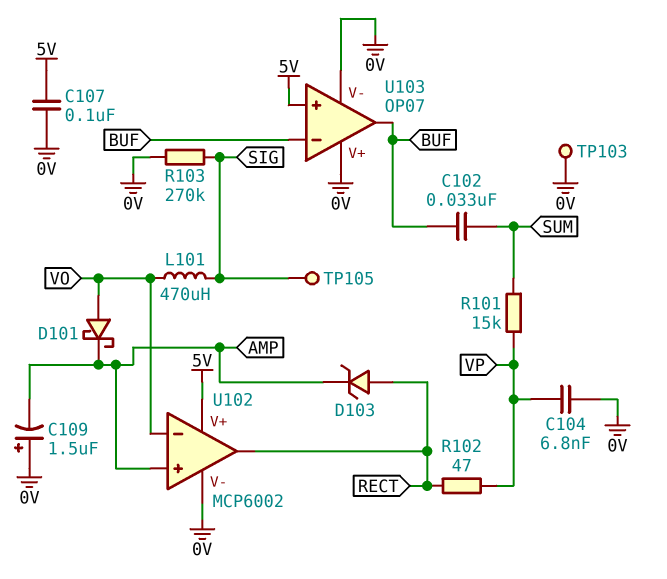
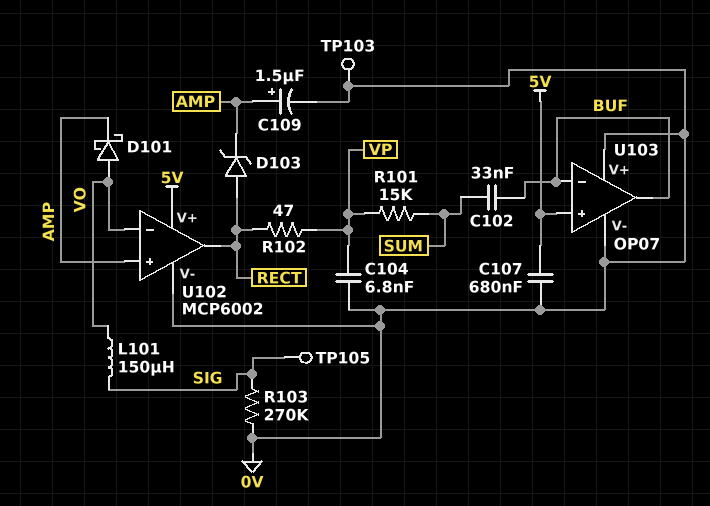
C107: 100nF (0V, 5V) -> 680nF (0V, 5V)
C109: 1.5uF (plus 0V, minus AMP) -> 1.5uF (plus AMP, minus 0V)
L101: 470uH (SIG, VO) -> 150uH (SIG, VO)

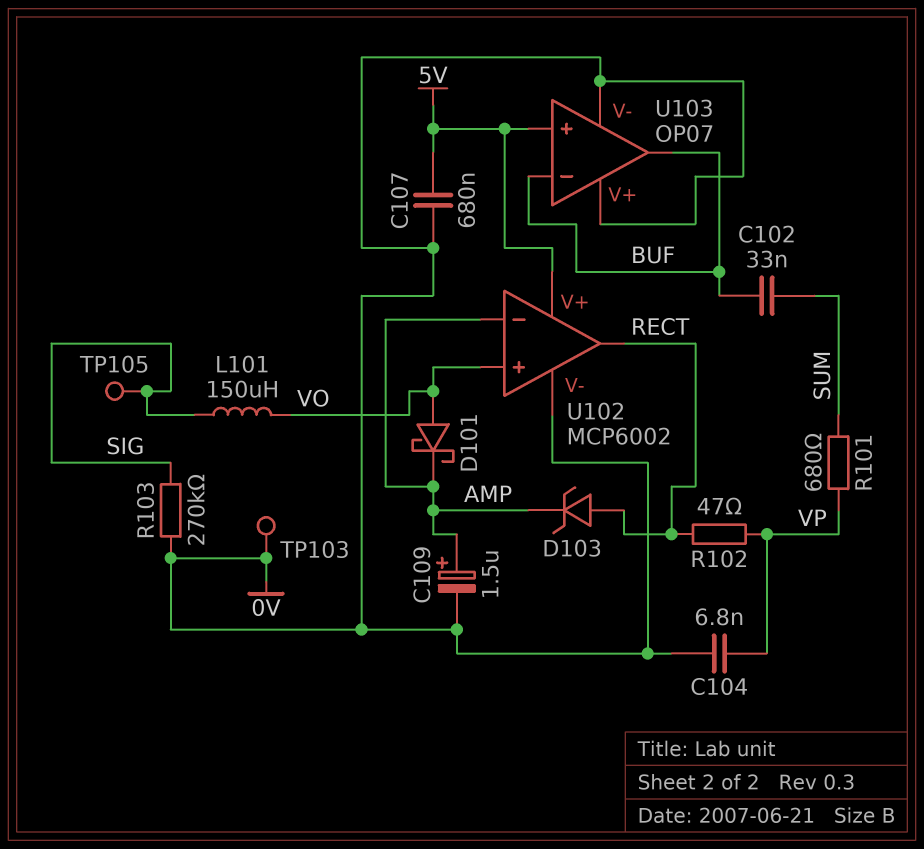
R101: 15k (SUM, VP) -> 680 (SUM, VP)
U102 pin in+: AMP -> VO
U102 pin in-: VO -> AMP

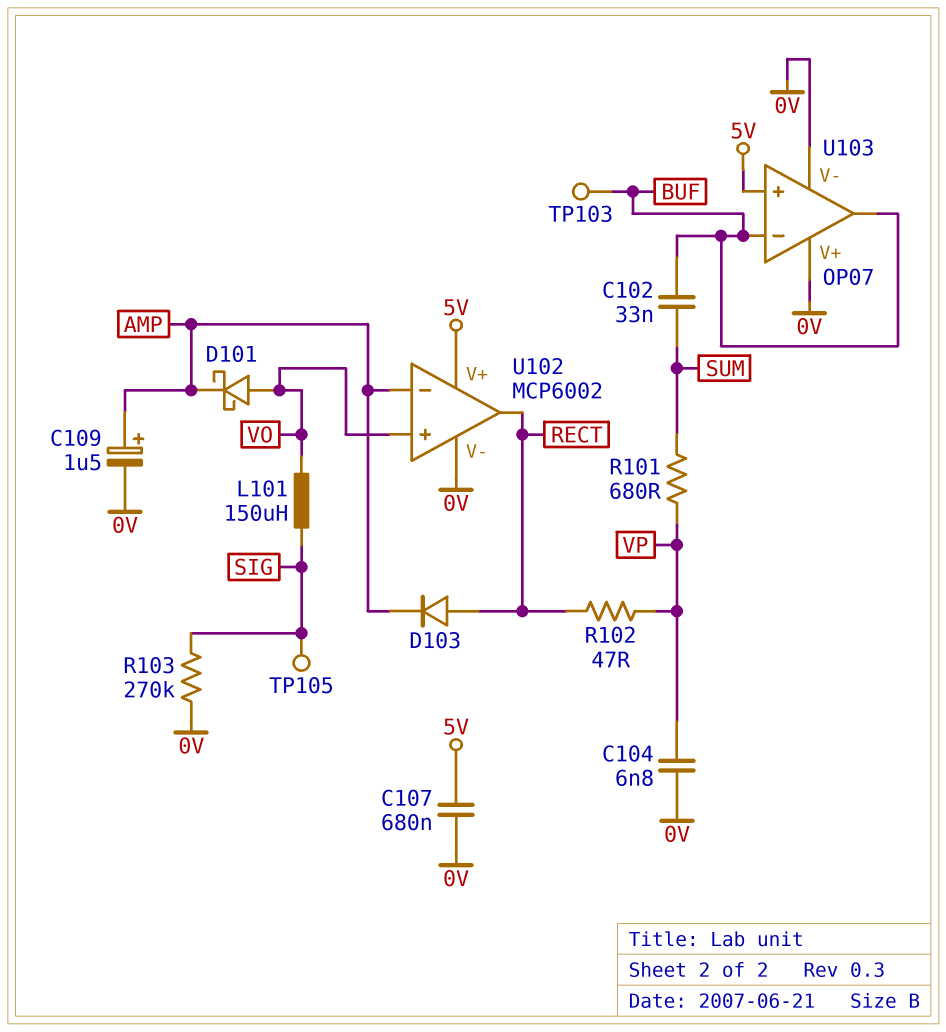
D103: zener (A RECT, K AMP) -> diode (A RECT, K AMP)
TP103: test point (0V) -> test point (BUF)

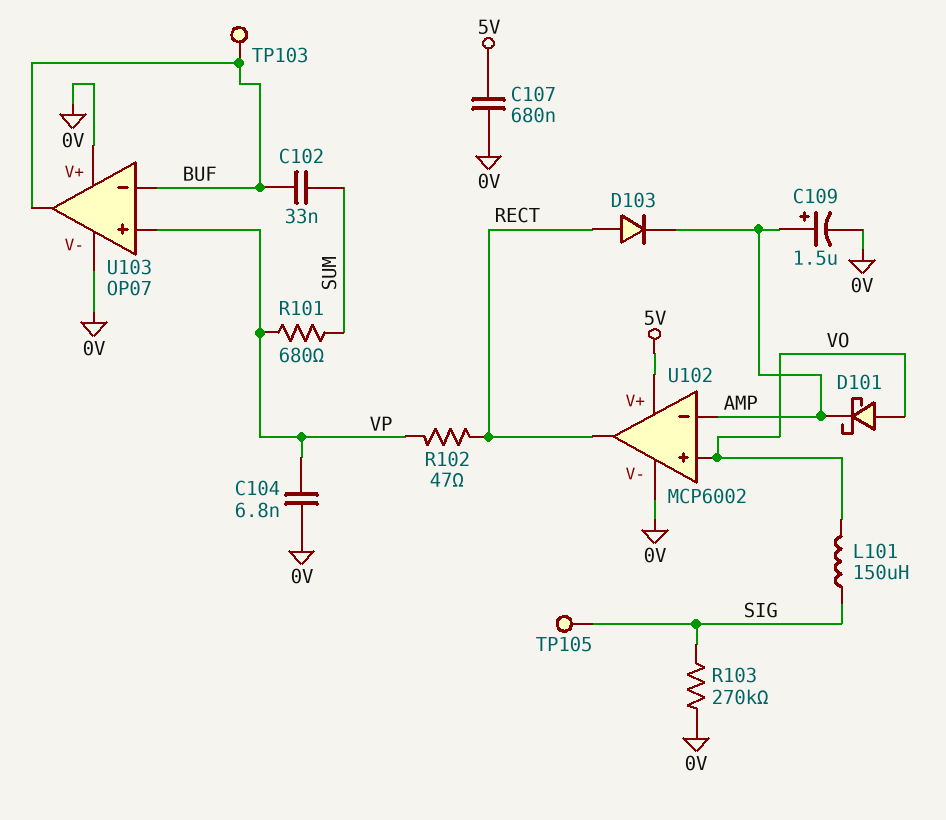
U103 pin in+: 5V -> VP

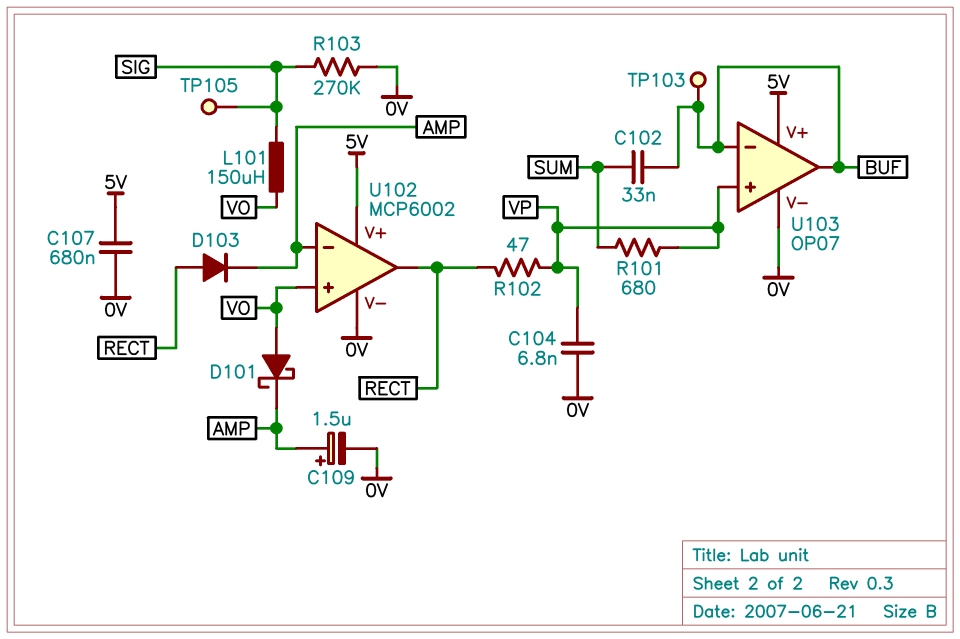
U103 pin V+: 0V -> 5V

